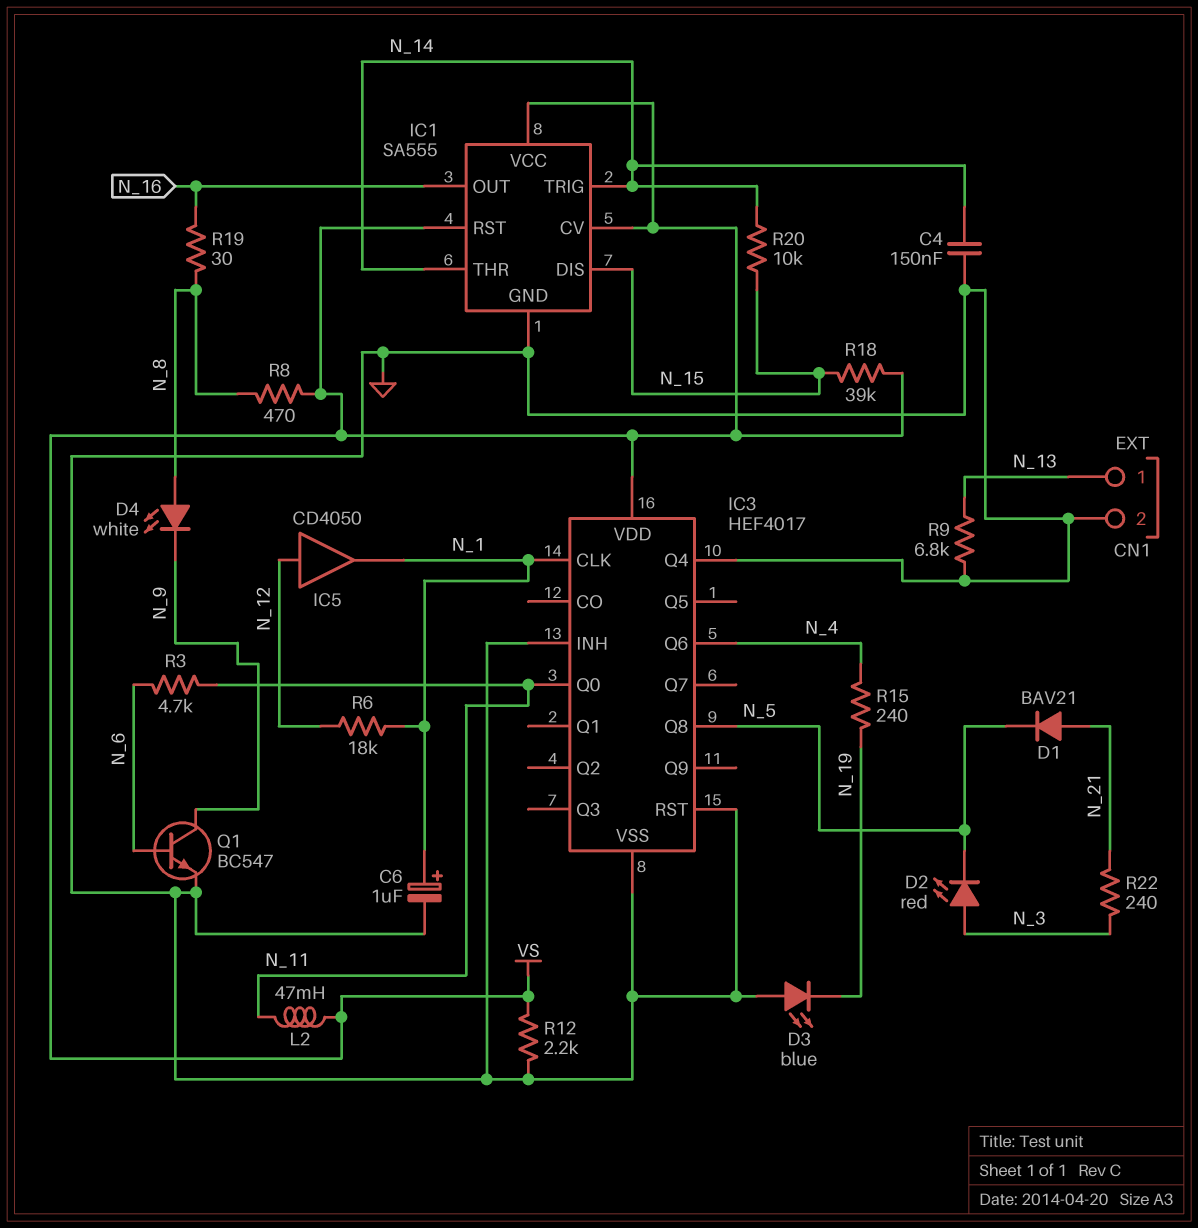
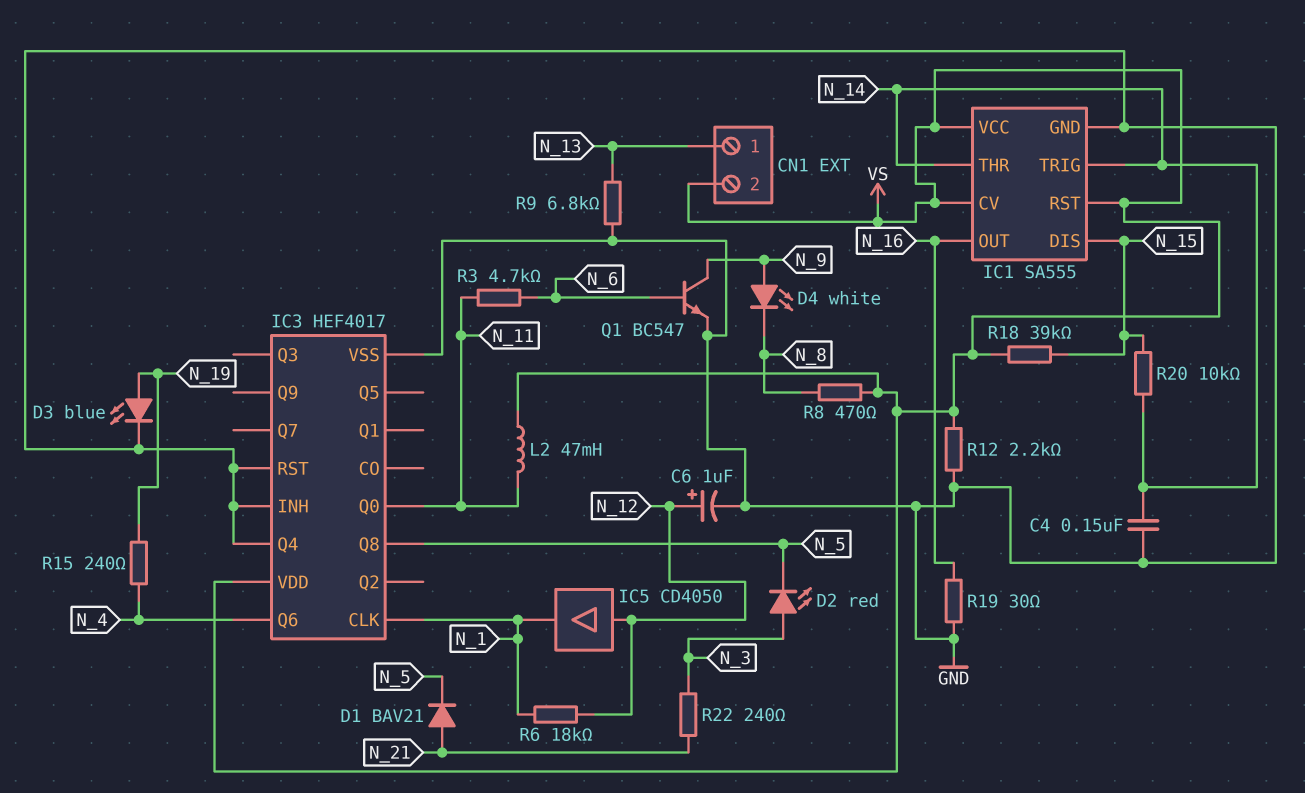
C6: 1uF (plus N_1, minus GND) -> 1uF (plus N_12, minus GND)
CN1 pin 2: GND -> VS
D3: LED blue (A GND, K N_19) -> LED blue (A N_19, K GND)
D4: LED white (A N_8, K N_9) -> LED white (A N_9, K N_8)
R19: 30 (N_8, N_16) -> 30 (GND, N_16)

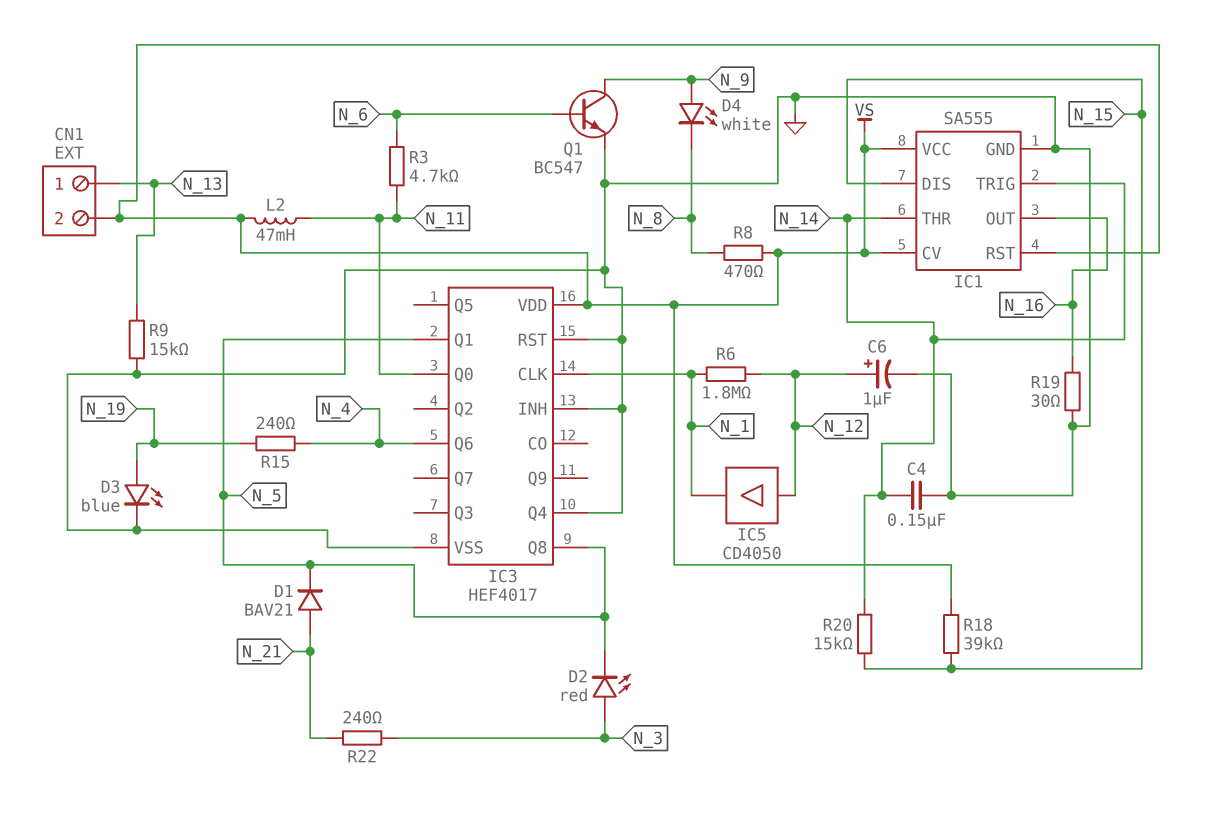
IC3 pin Q1: none -> N_5
R6: 18k (N_1, N_12) -> 1.8M (N_1, N_12)
R9: 6.8k (GND, N_13) -> 15k (GND, N_13)
R12: 2.2k (GND, VS) -> none
R20: 10k (N_14, N_15) -> 15k (N_14, N_15)

